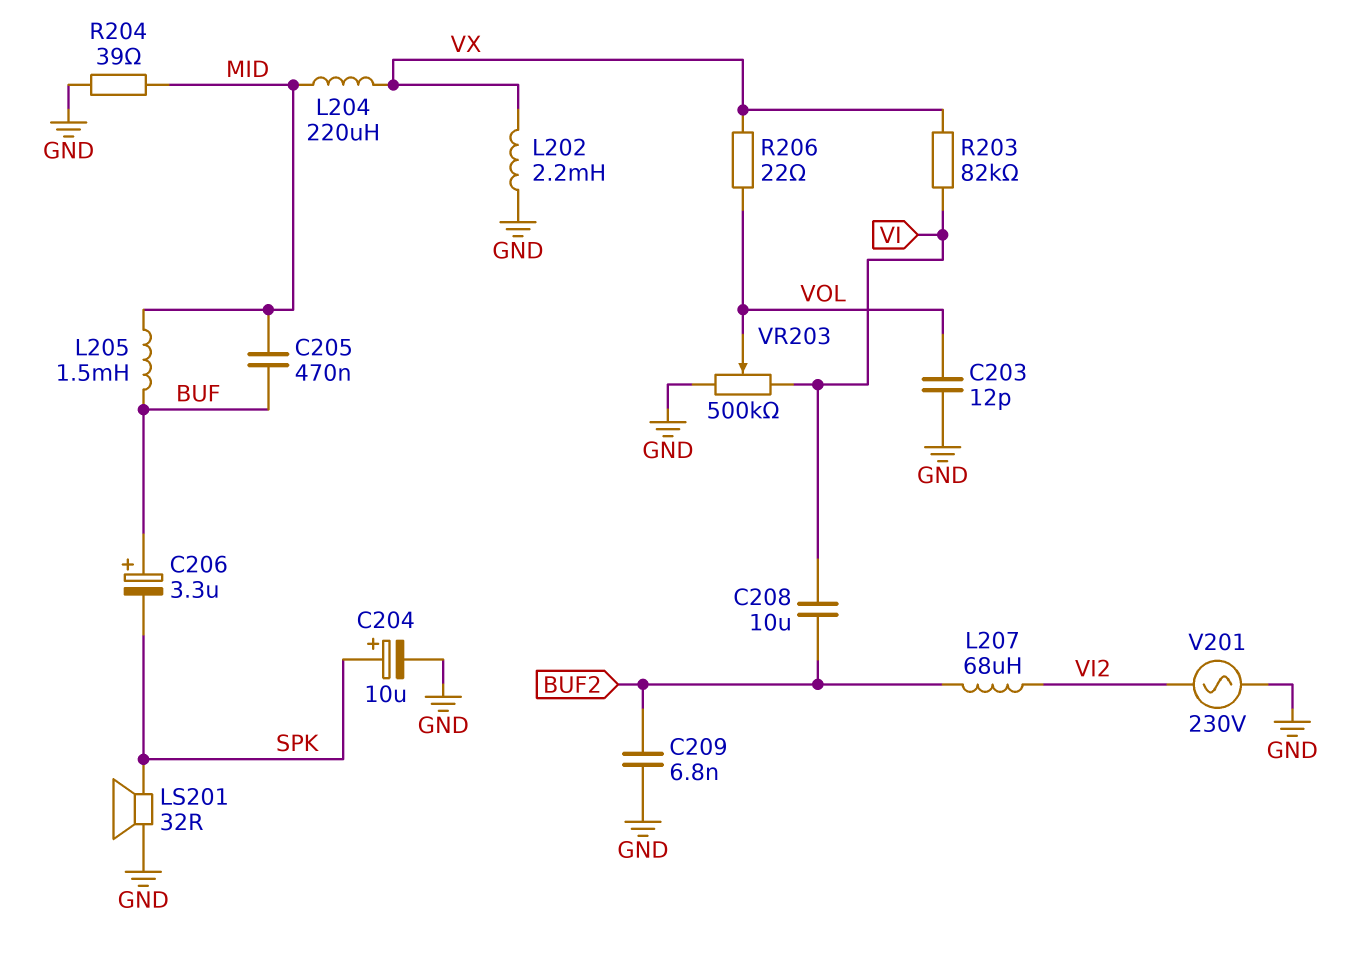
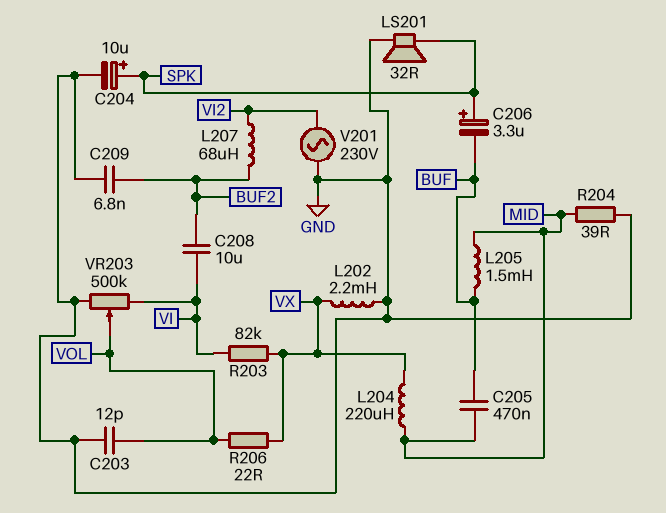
C206: 3.3uF (plus BUF, minus SPK) -> 3.3uF (plus SPK, minus BUF)

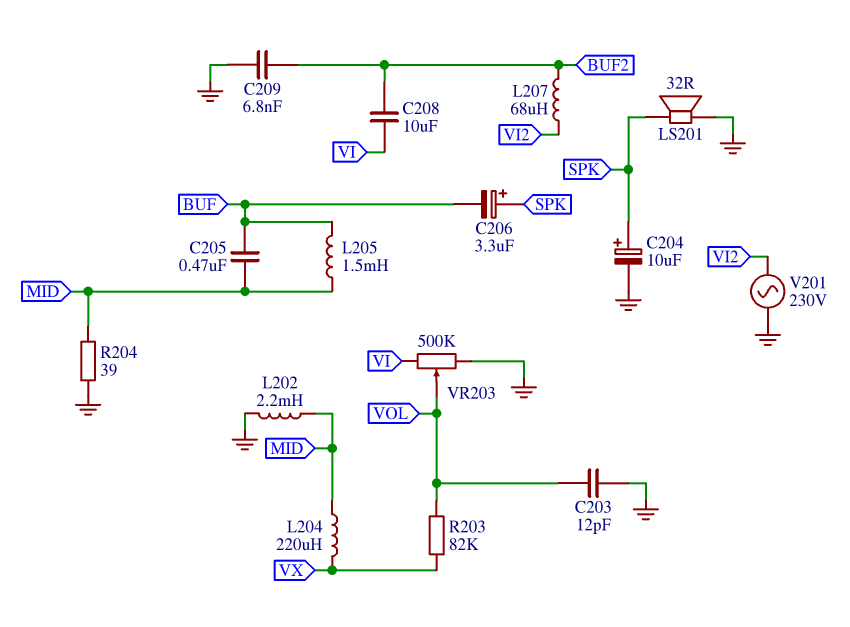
L202: 2.2mH (GND, VX) -> 2.2mH (GND, MID)
R203: 82k (VI, VX) -> 82k (VOL, VX)
R206: 22 (VOL, VX) -> none

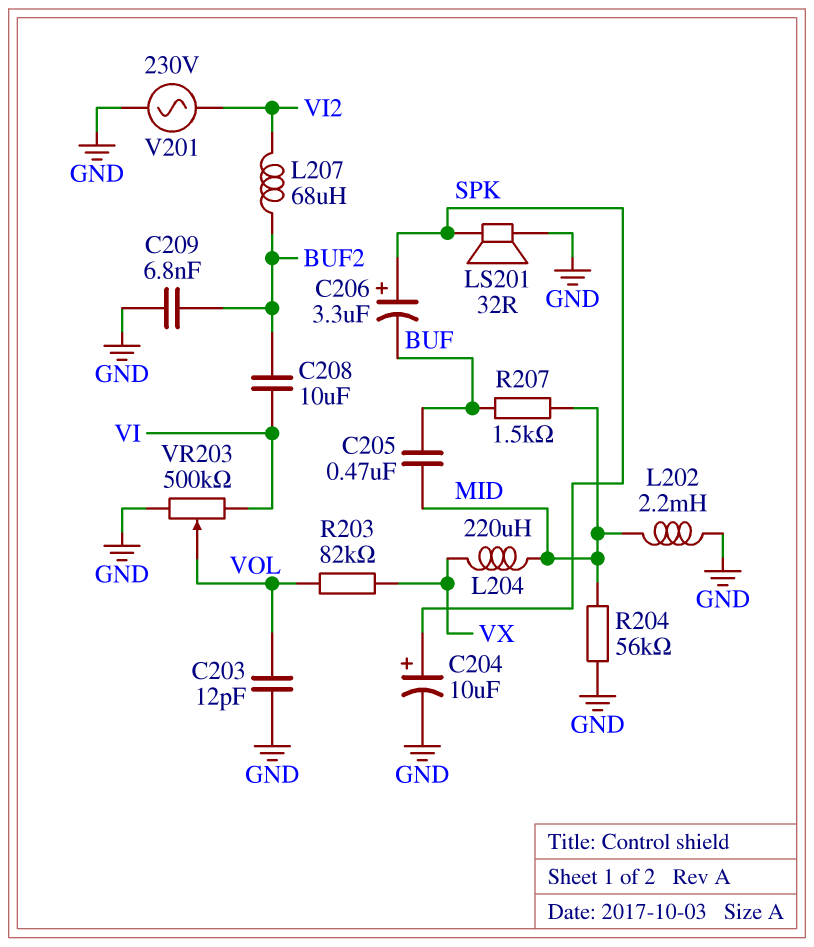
L205: 1.5mH (BUF, MID) -> none
R204: 39 (GND, MID) -> 56k (GND, MID)
R207: none -> 1.5k (BUF, MID)

